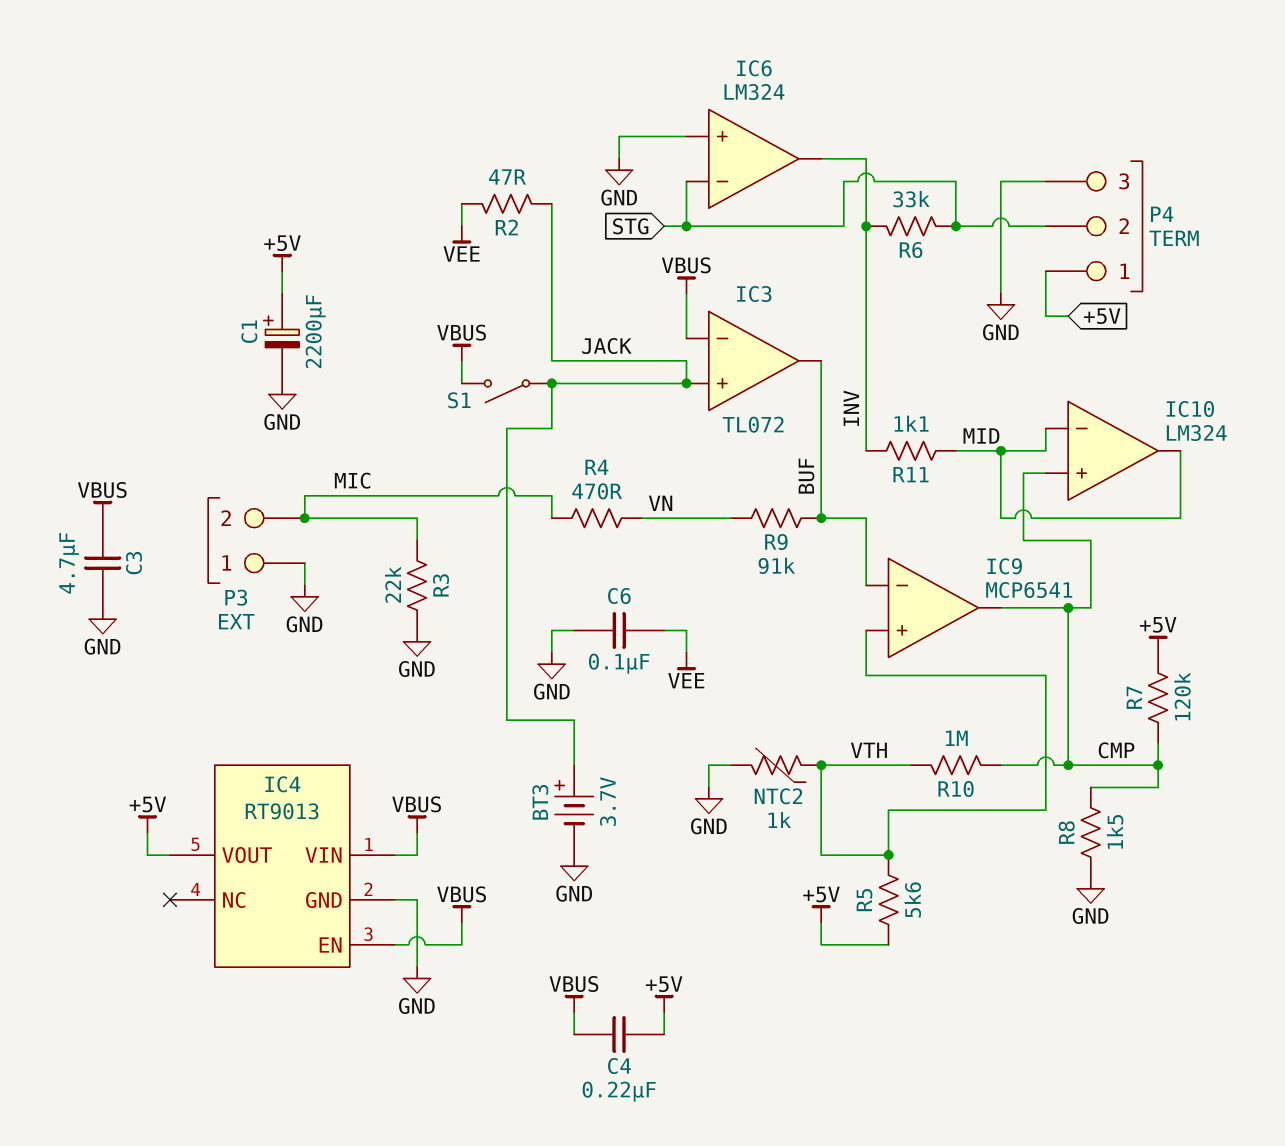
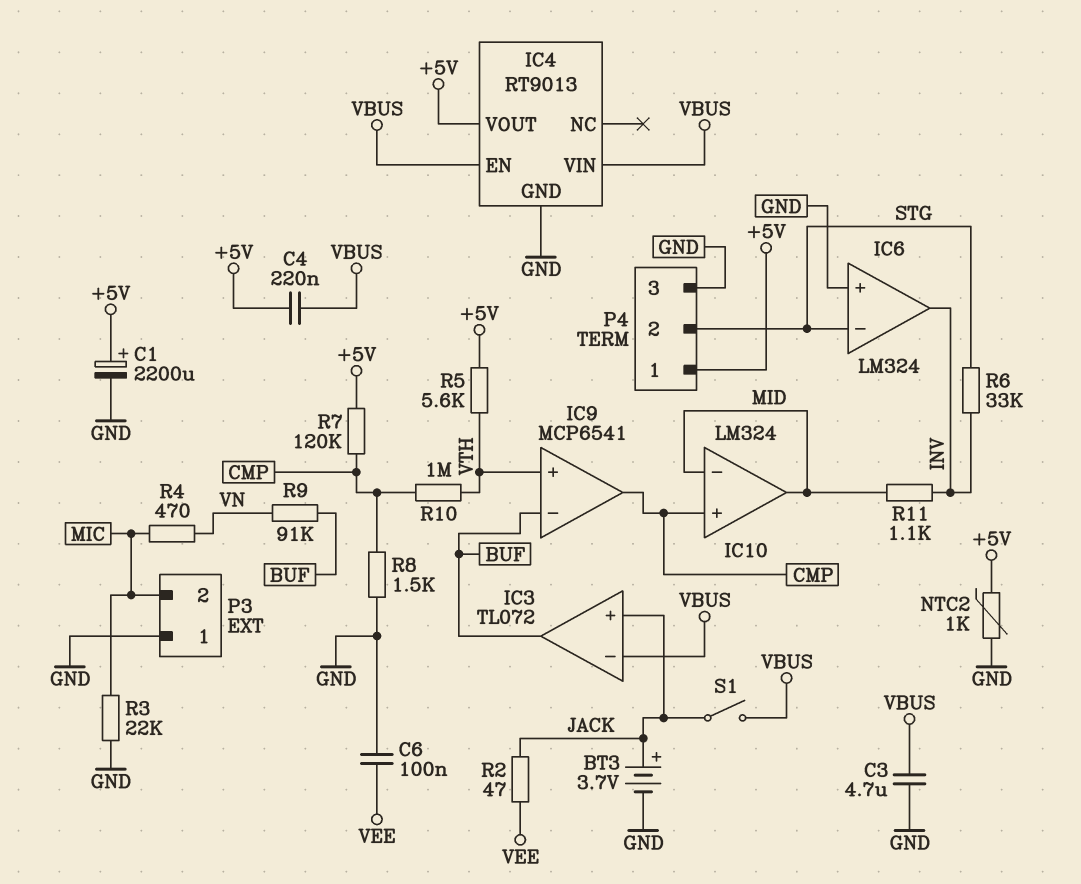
NTC2: 1k (GND, VTH) -> 1k (+5V, GND)

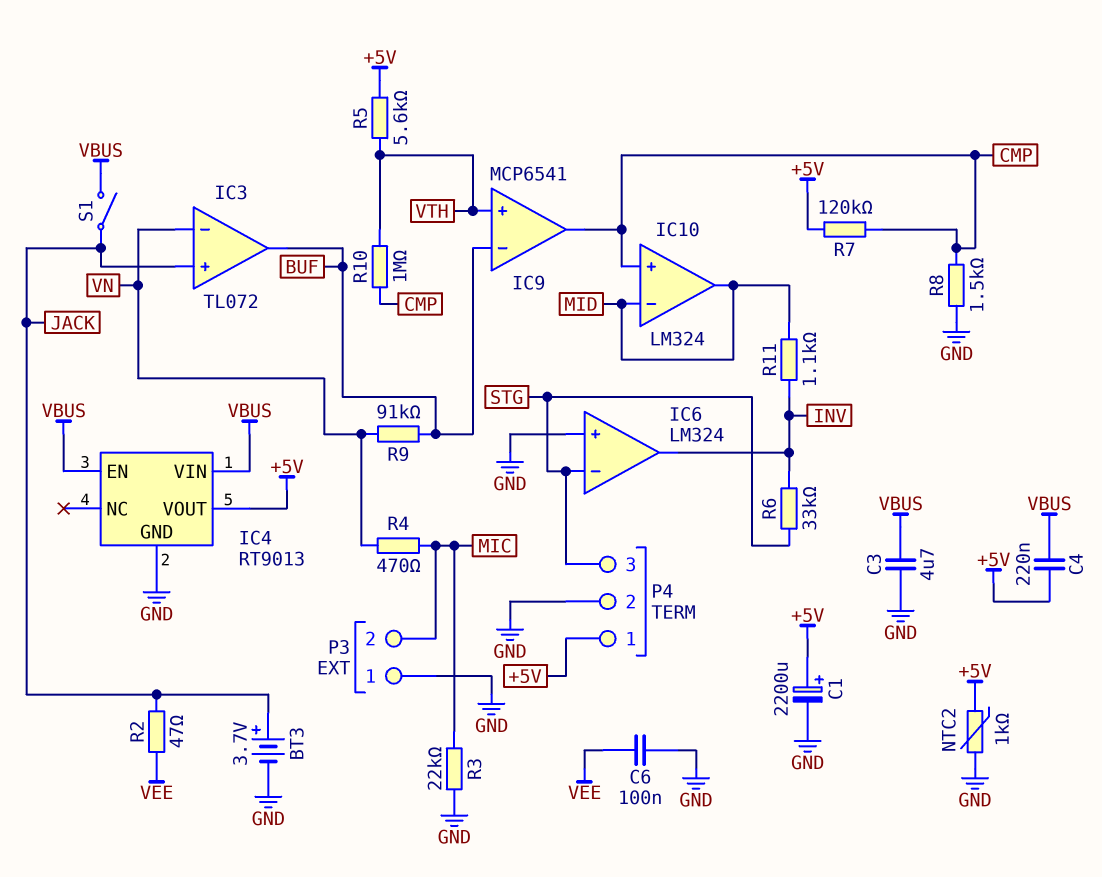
IC3 pin in-: VBUS -> VN
P4 pin 2: STG -> GND
P4 pin 3: GND -> STG

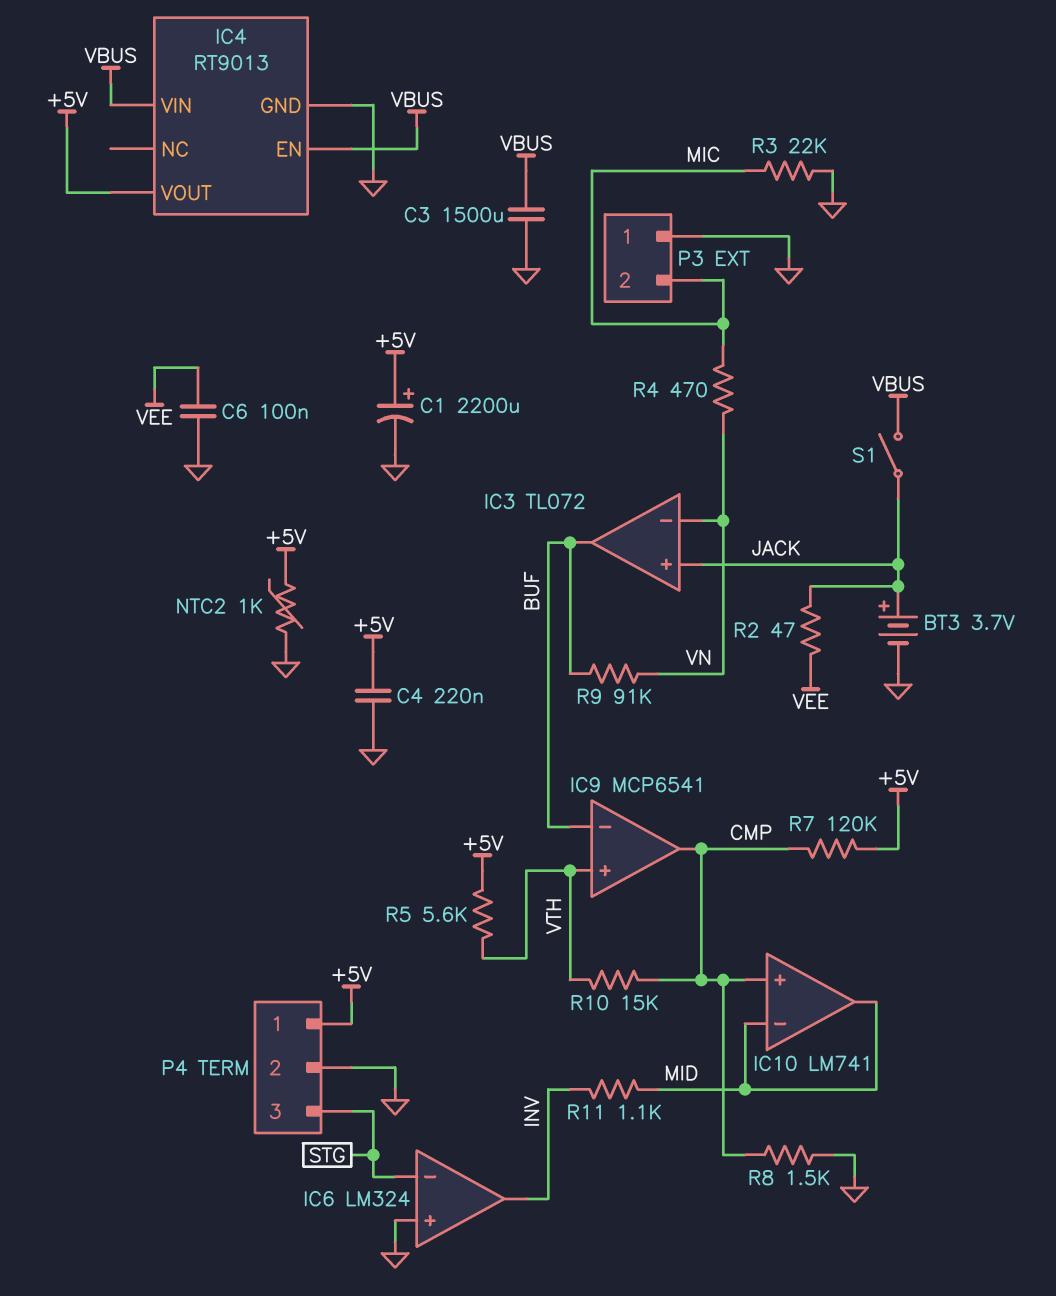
C3: 4.7uF (GND, VBUS) -> 1500uF (GND, VBUS)
C4: 220nF (+5V, VBUS) -> 220nF (+5V, GND)
IC10: LM324 -> LM741
R6: 33k (INV, STG) -> none
R10: 1M (CMP, VTH) -> 15k (CMP, VTH)

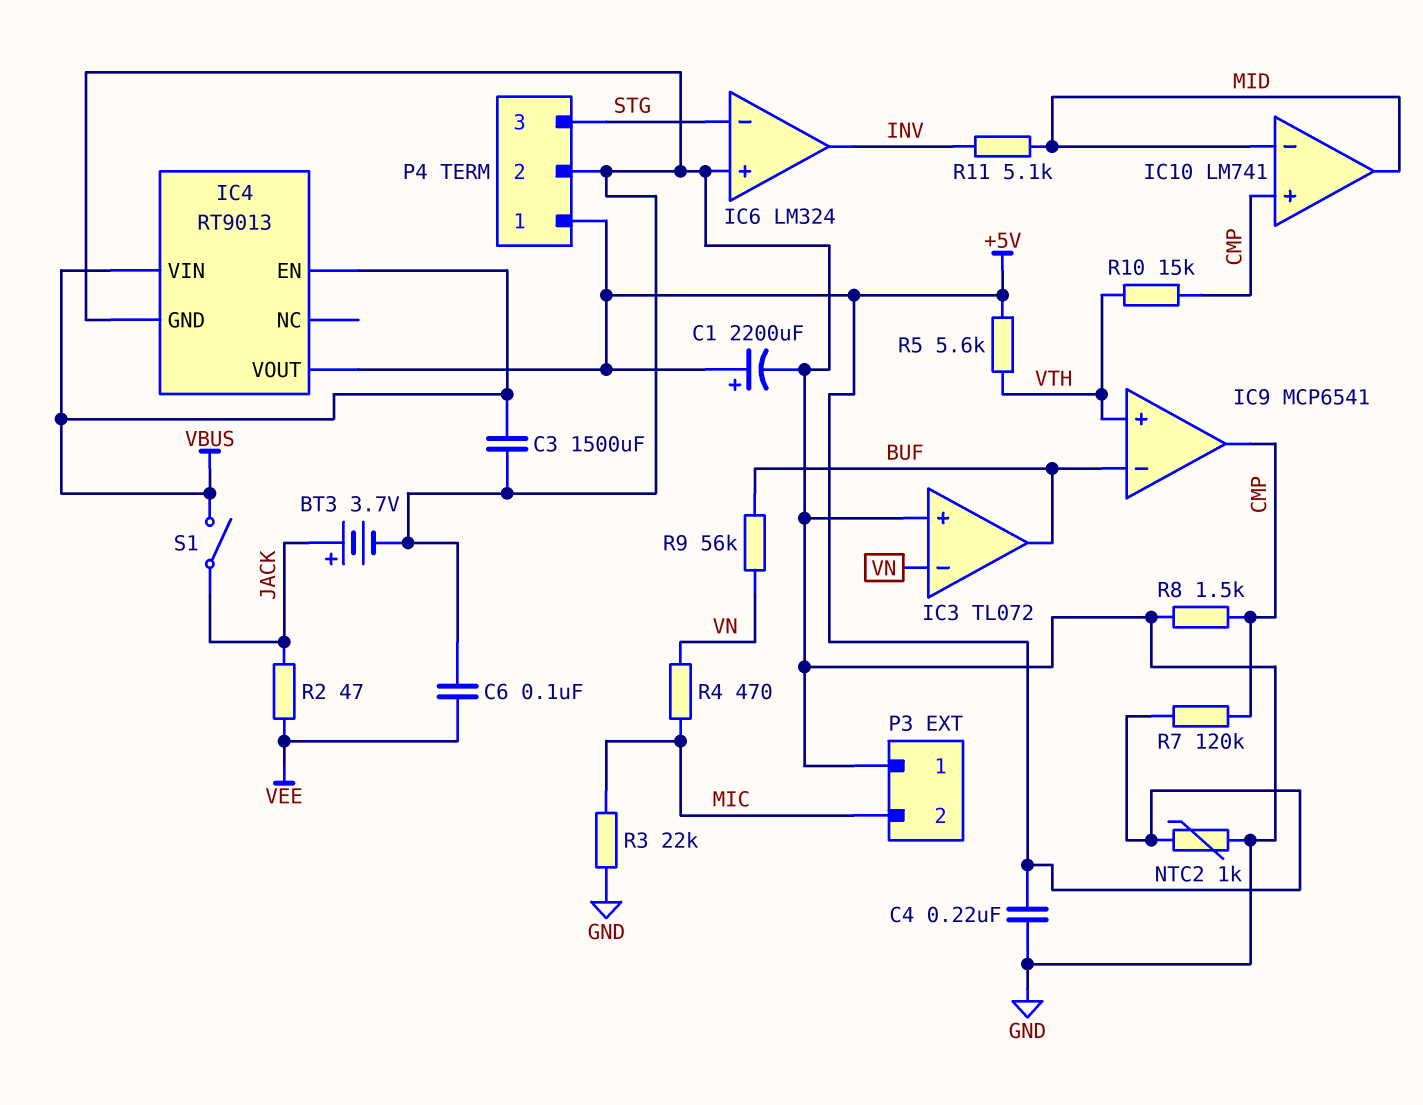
IC3 pin in+: JACK -> GND
R9: 91k (BUF, VN) -> 56k (BUF, VN)
R11: 1.1k (INV, MID) -> 5.1k (INV, MID)

